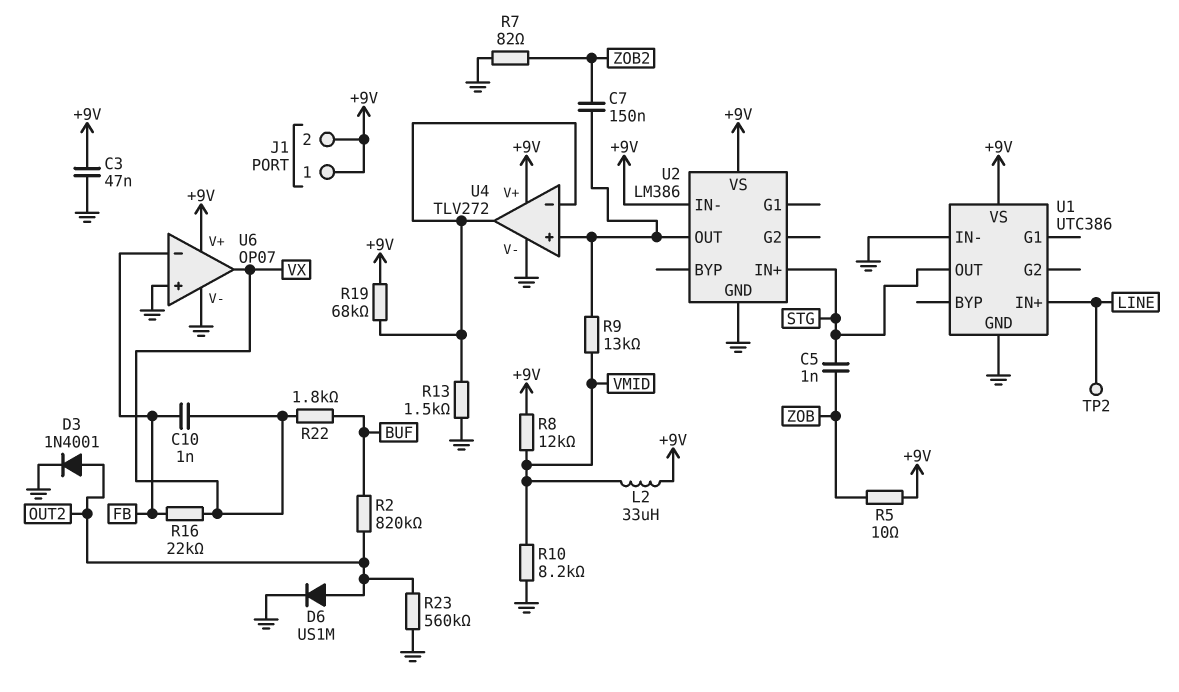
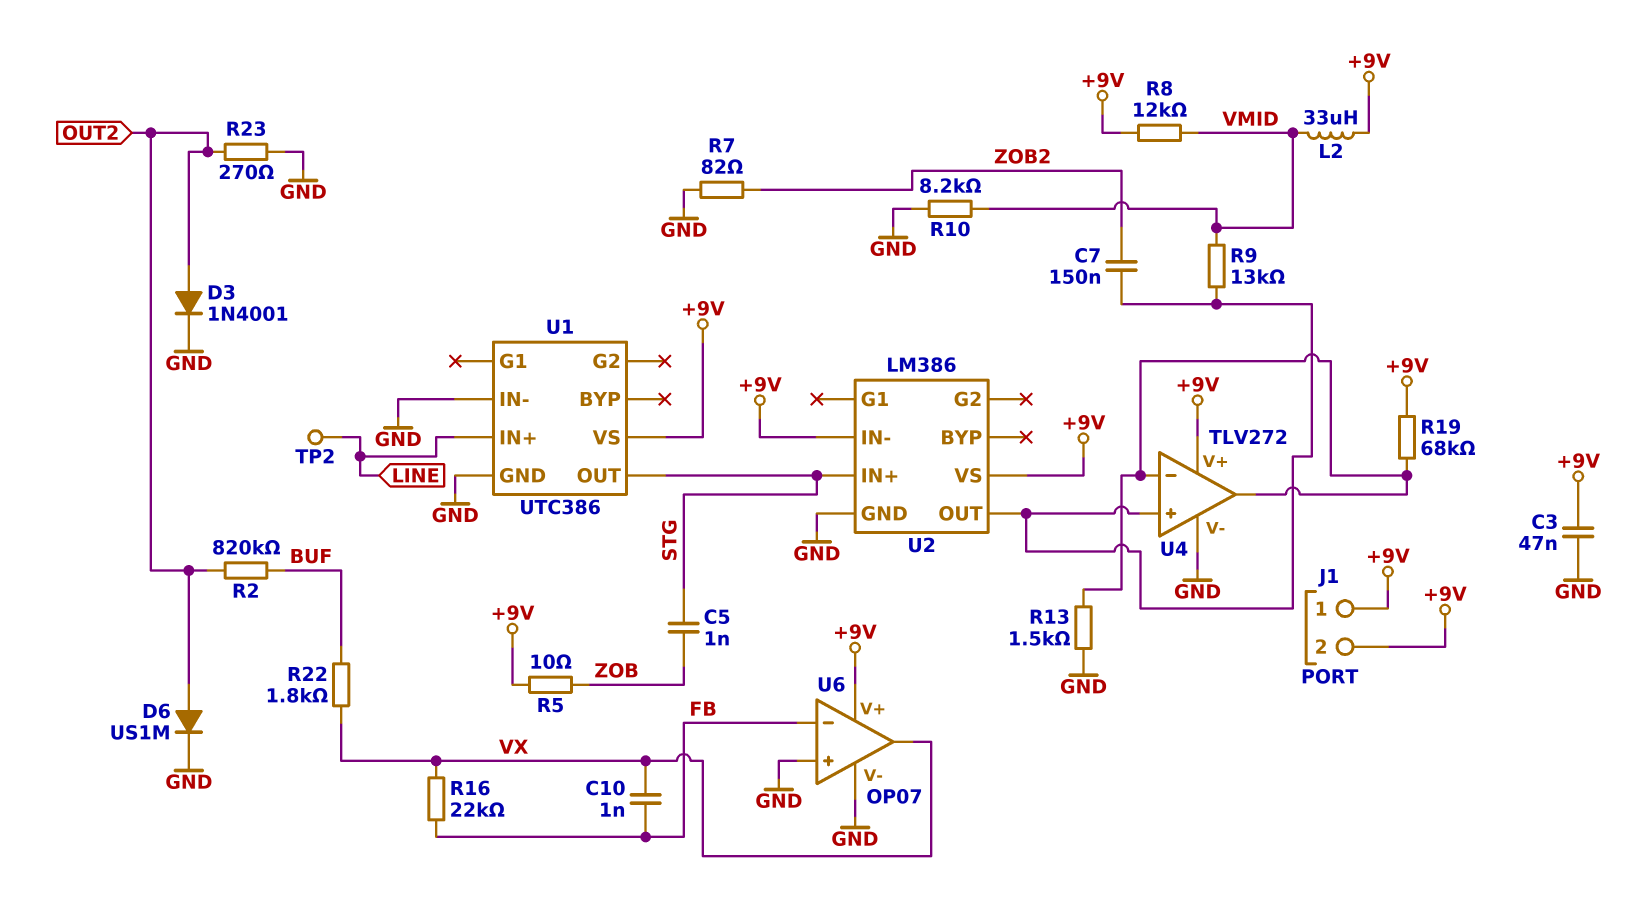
R23: 560k (GND, OUT2) -> 270 (GND, OUT2)

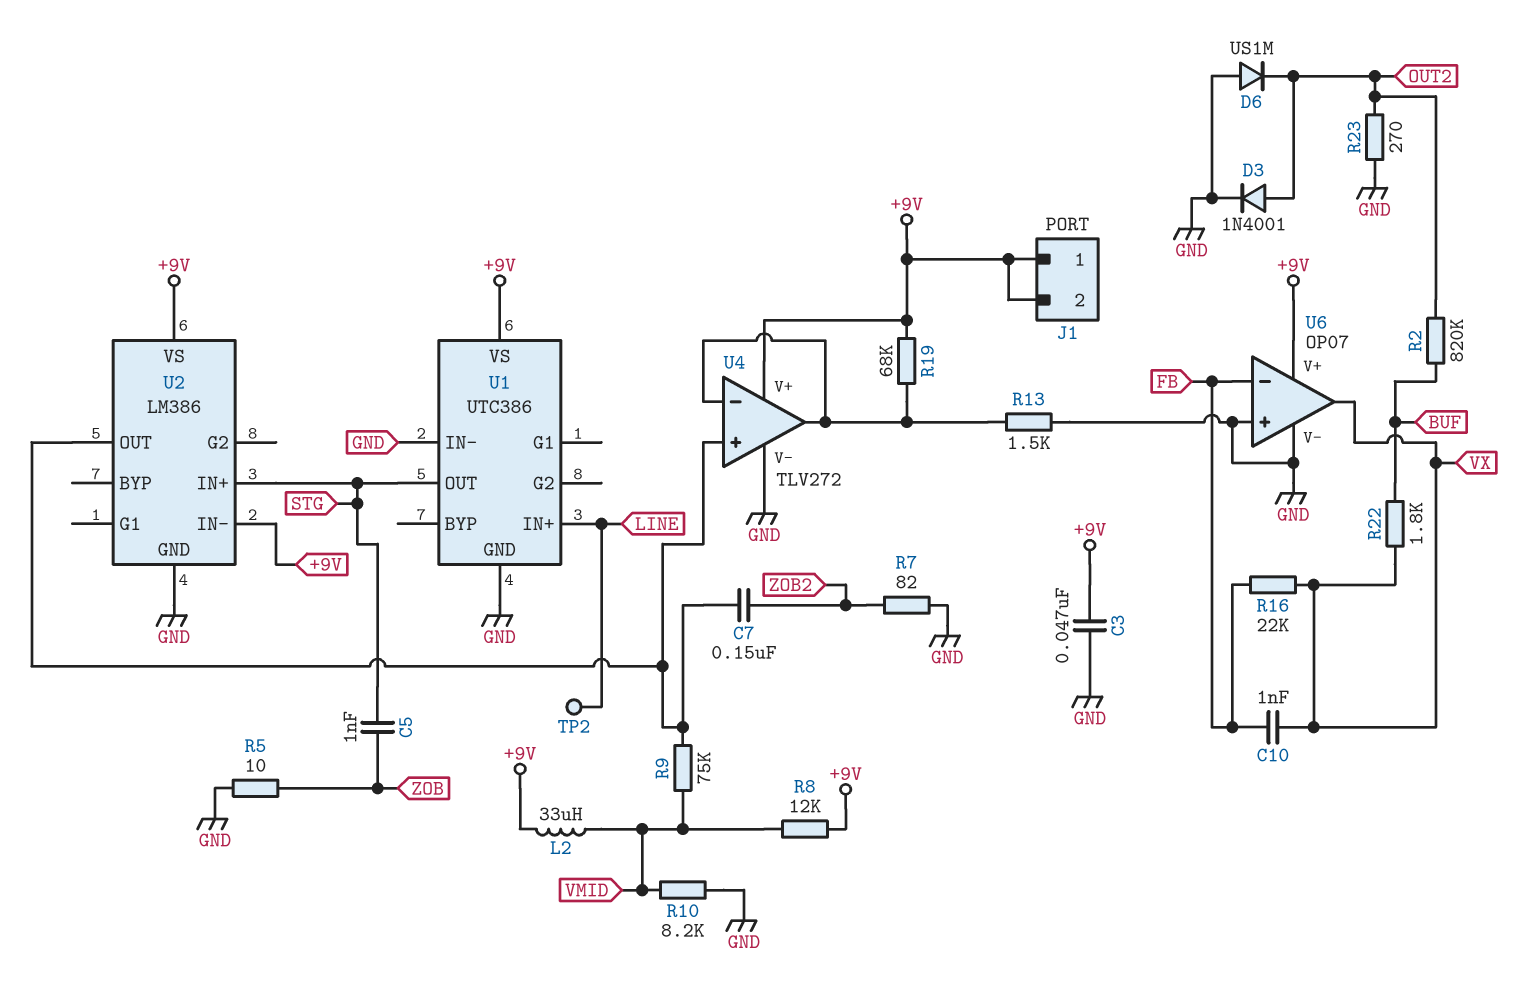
D6: diode US1M (A OUT2, K GND) -> diode US1M (A GND, K OUT2)
R5: 10 (+9V, ZOB) -> 10 (GND, ZOB)
R9: 13k (U2/OUT, VMID) -> 75k (U2/OUT, VMID)

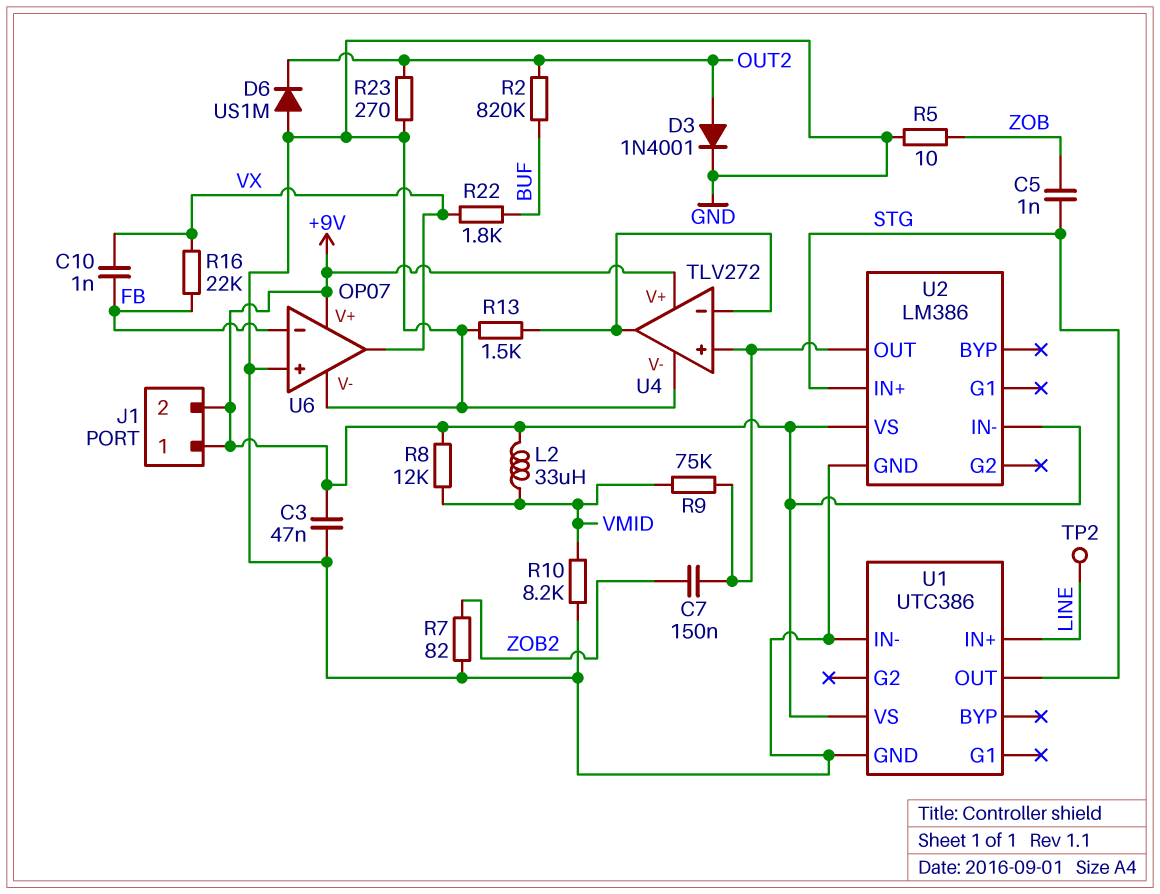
R19: 68k (+9V, U4/in-) -> none

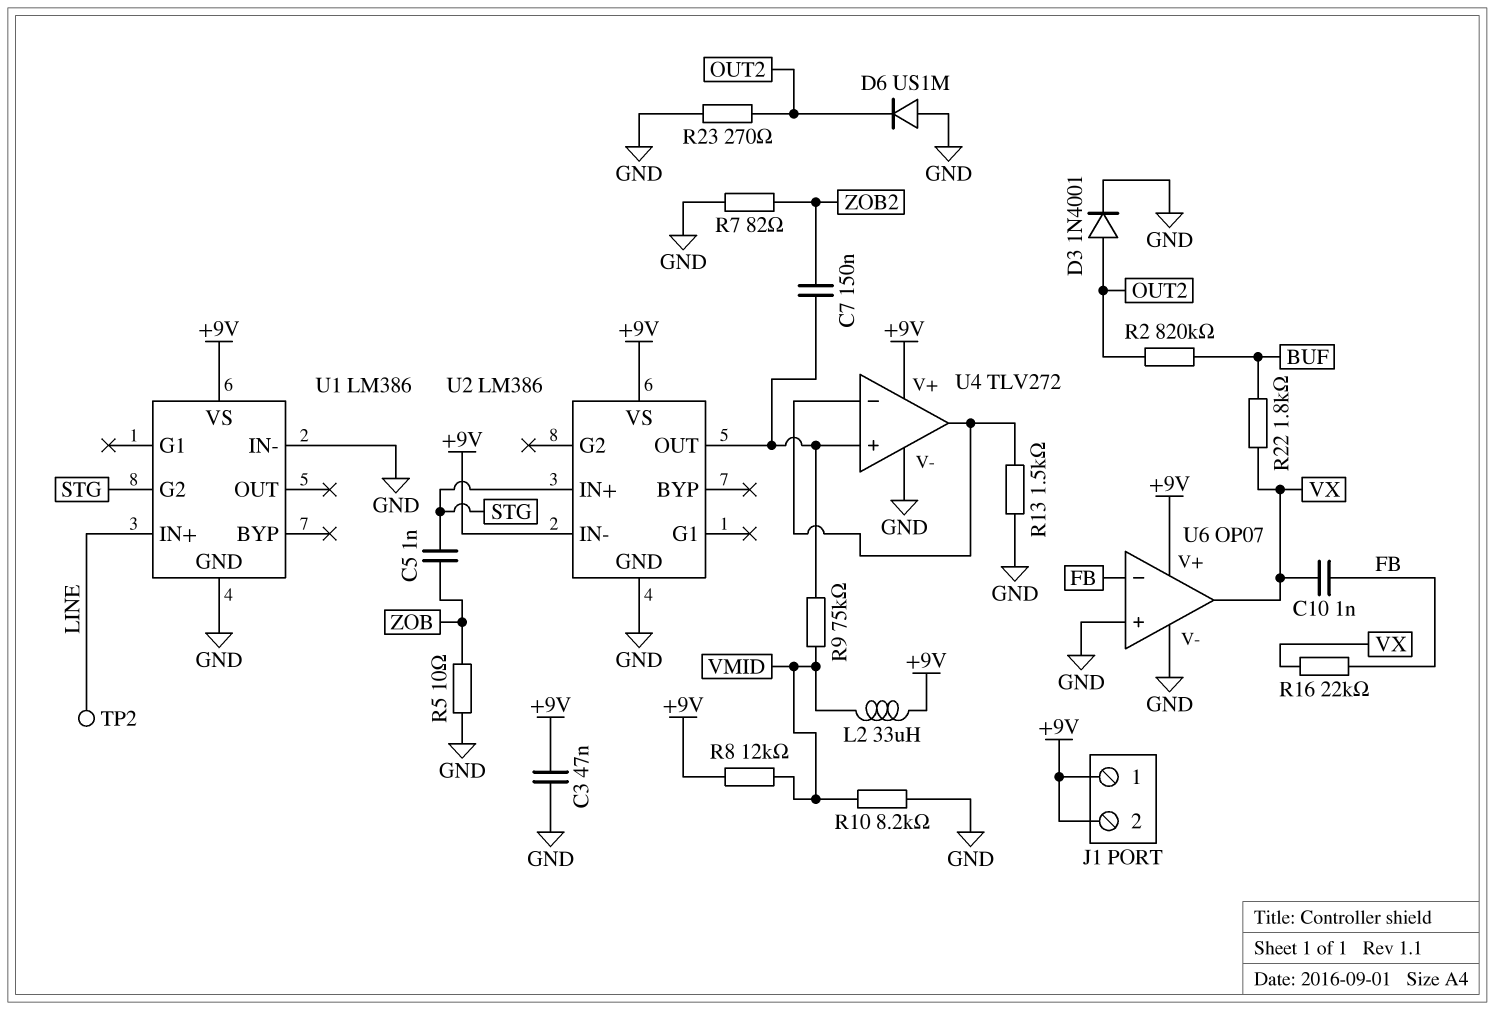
U1: UTC386 -> LM386
U1 pin G2: none -> STG
U1 pin OUT: STG -> none

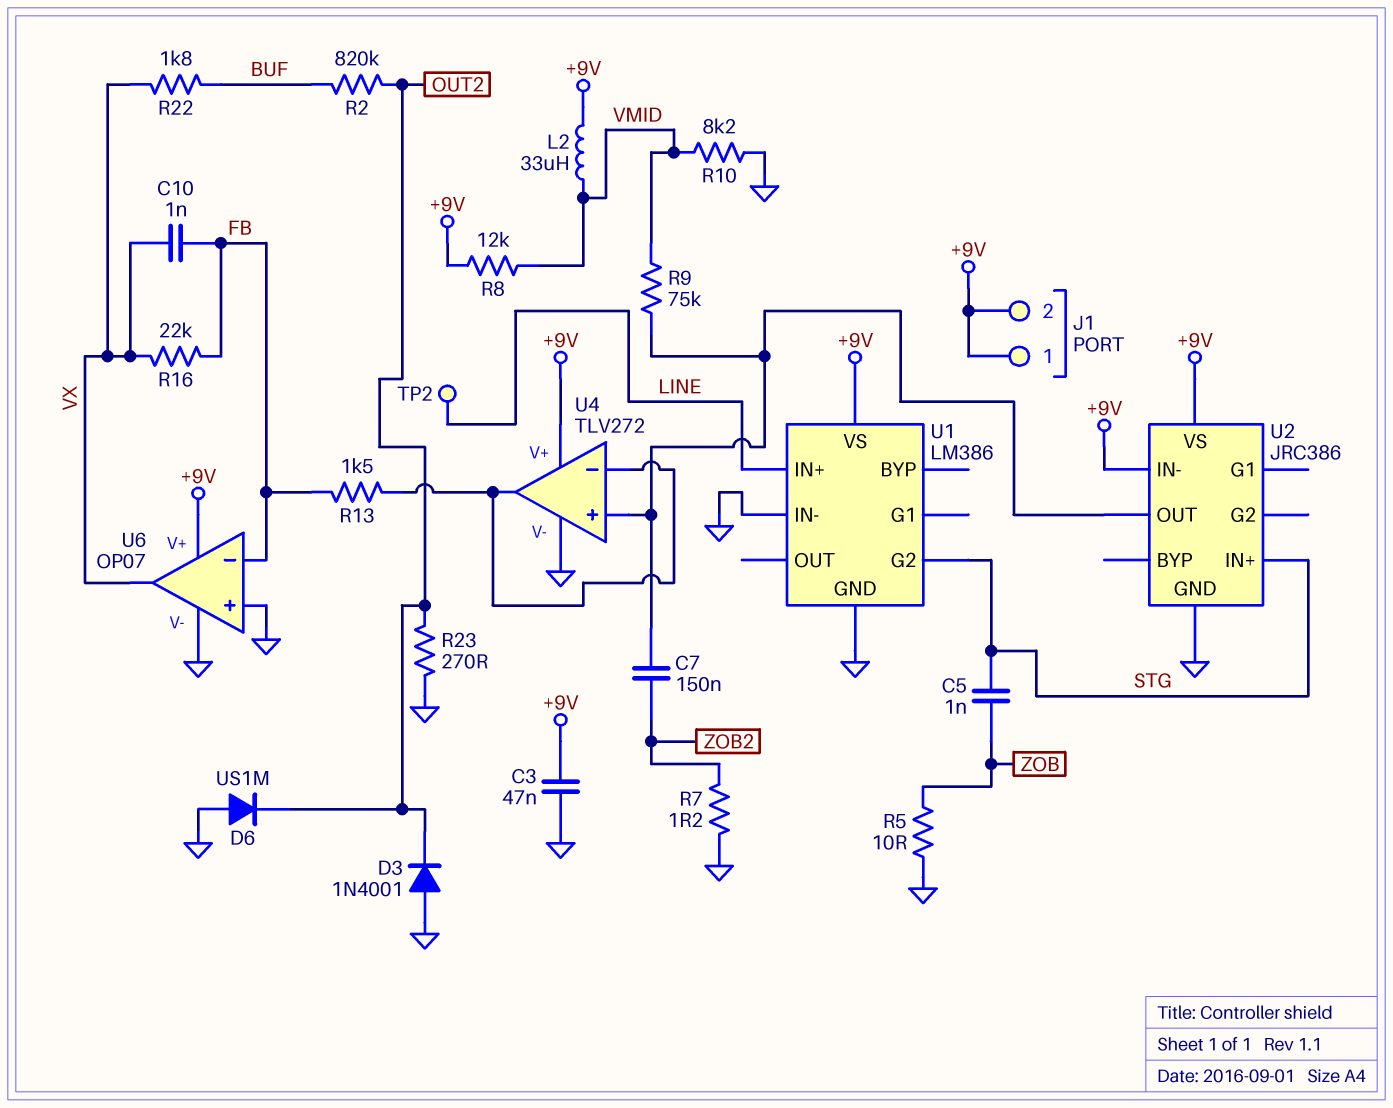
D3: diode 1N4001 (A OUT2, K GND) -> diode 1N4001 (A GND, K OUT2)
R7: 82 (GND, ZOB2) -> 1.2 (GND, ZOB2)
R13: 1.5k (GND, U4/in-) -> 1.5k (FB, U4/in-)
U2: LM386 -> JRC386

